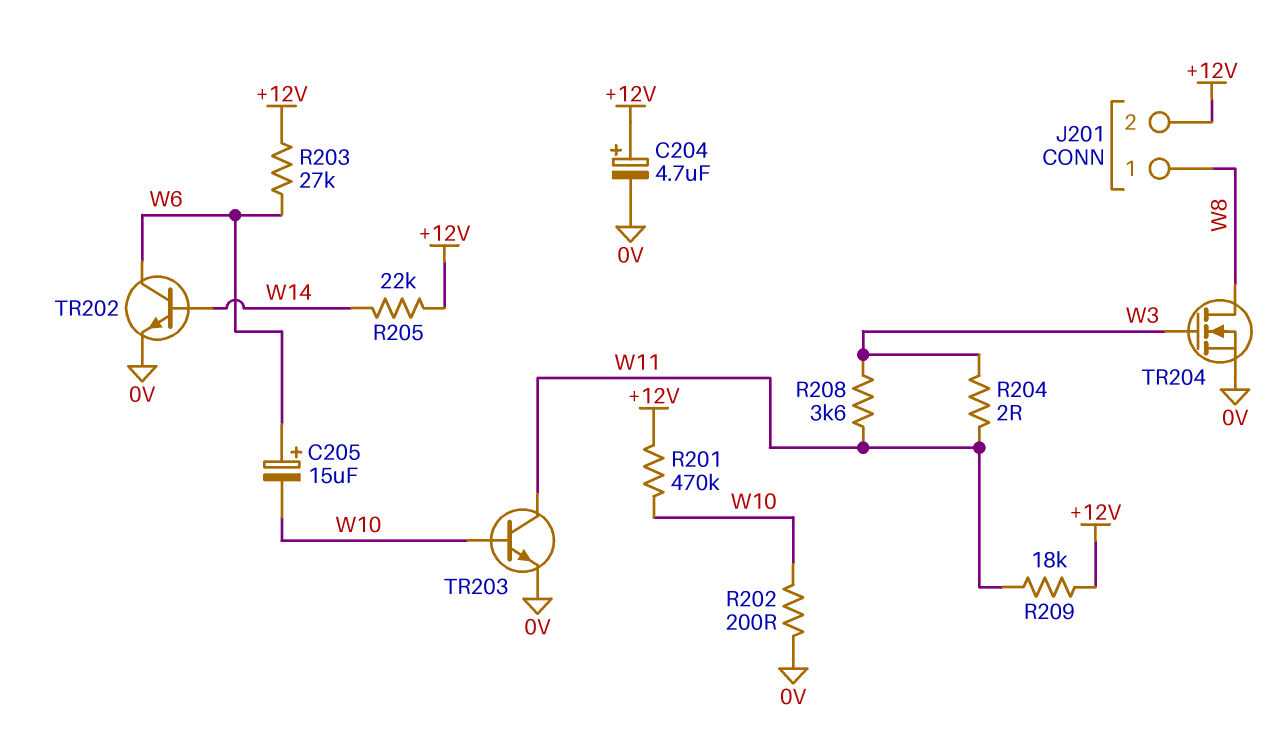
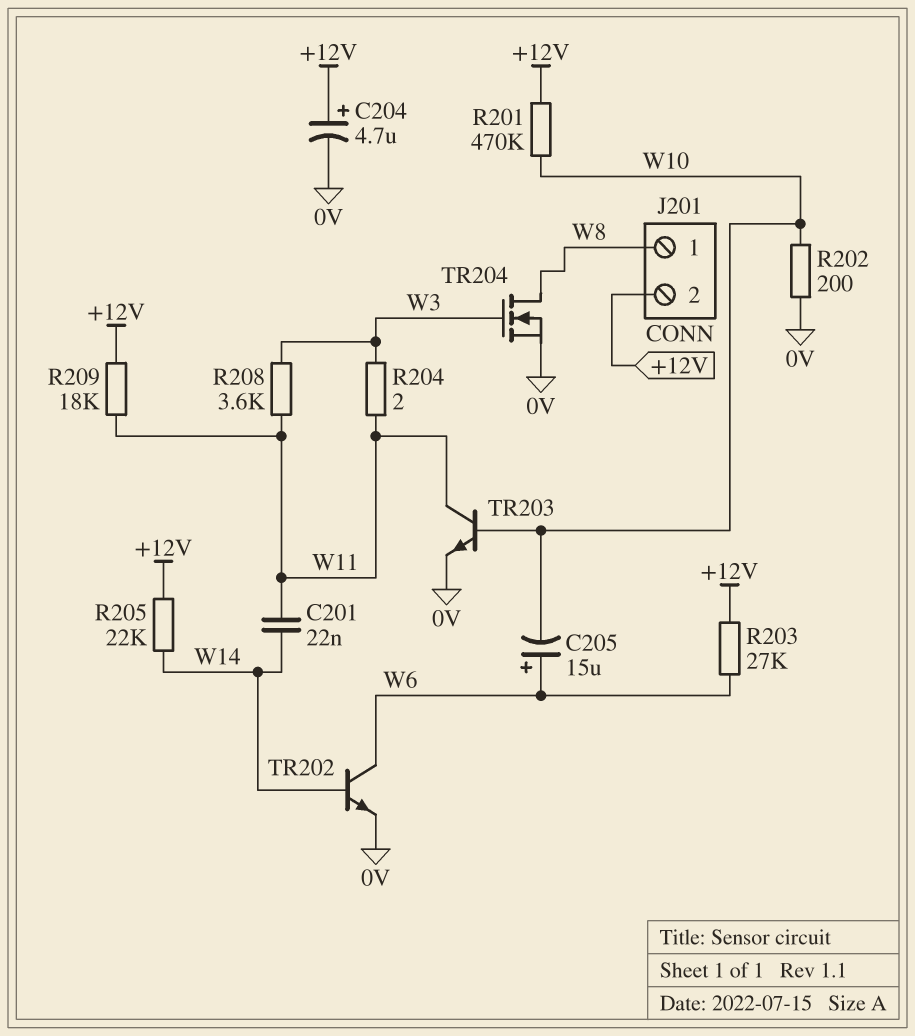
C201: none -> 22nF (W11, W14)

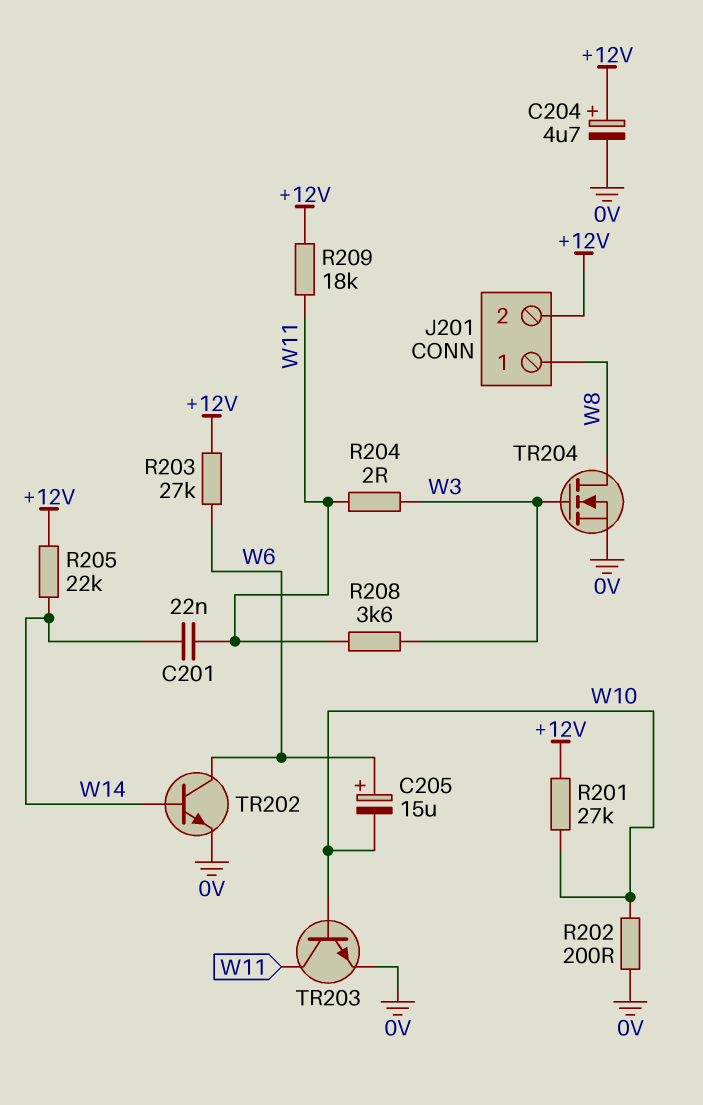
R201: 470k (+12V, W10) -> 27k (+12V, W10)

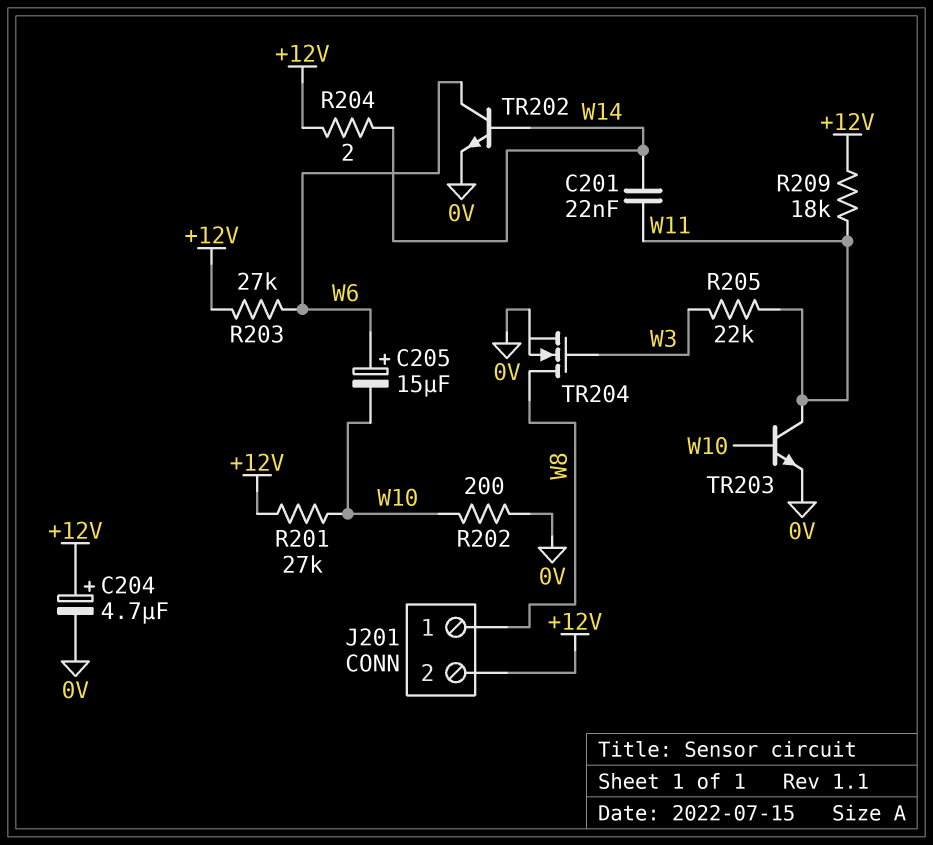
R204: 2 (W3, W11) -> 2 (+12V, W14)
R205: 22k (+12V, W14) -> 22k (W3, W11)
R208: 3.6k (W3, W11) -> none

